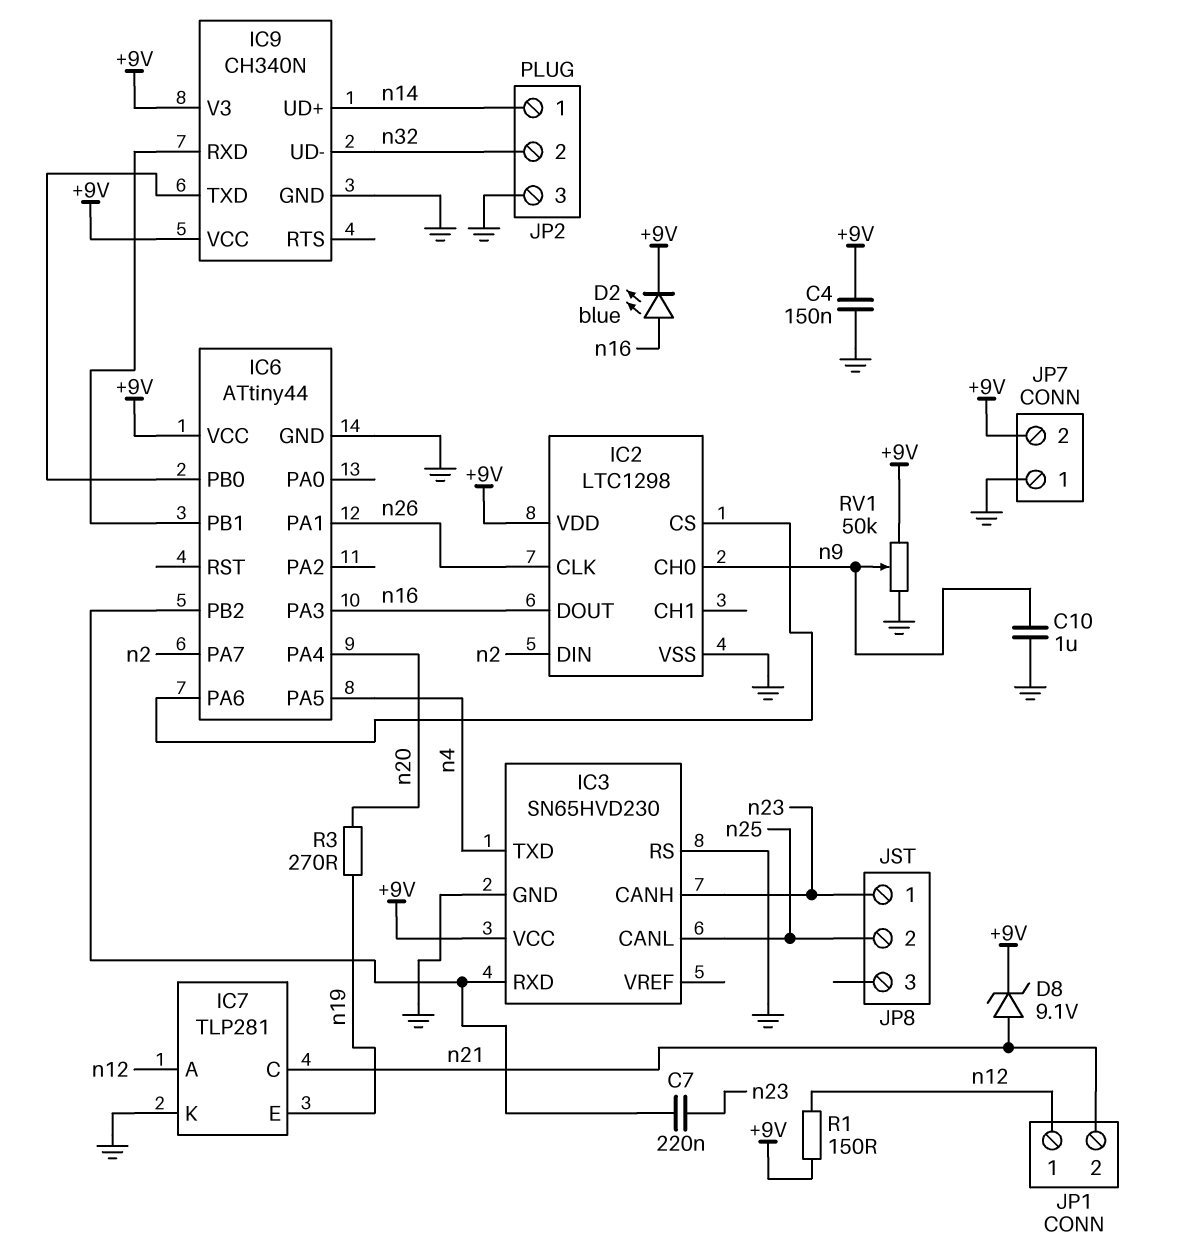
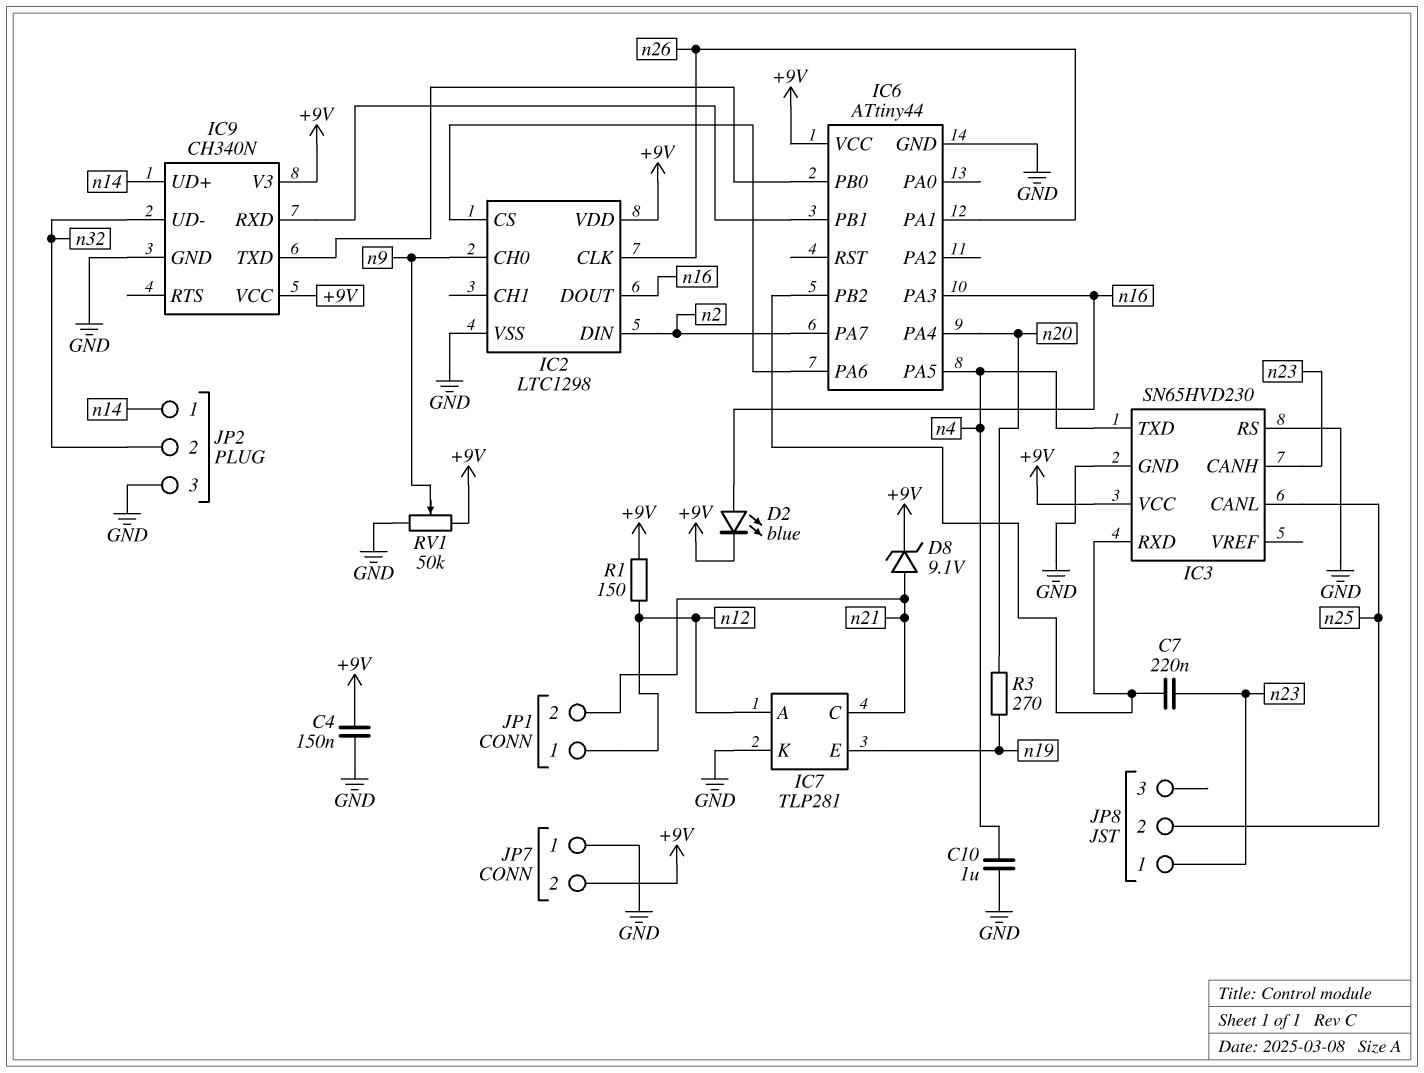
C10: 1uF (GND, n9) -> 1uF (GND, n4)

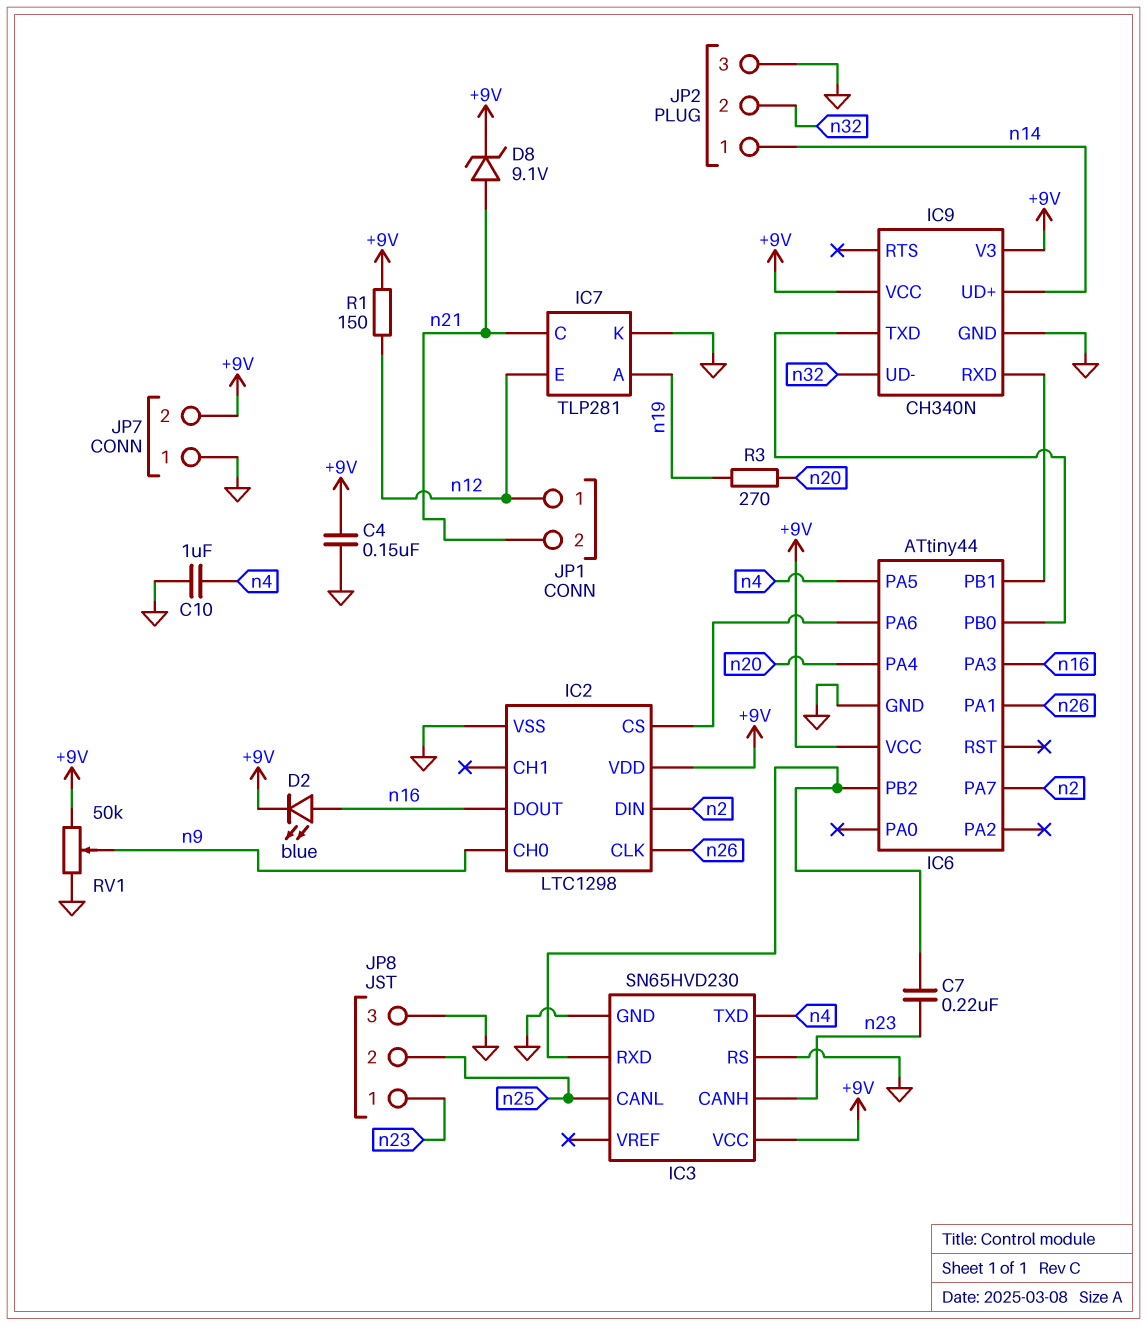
IC7 pin A: n12 -> n19
IC7 pin E: n19 -> n12
JP8 pin 3: none -> GND

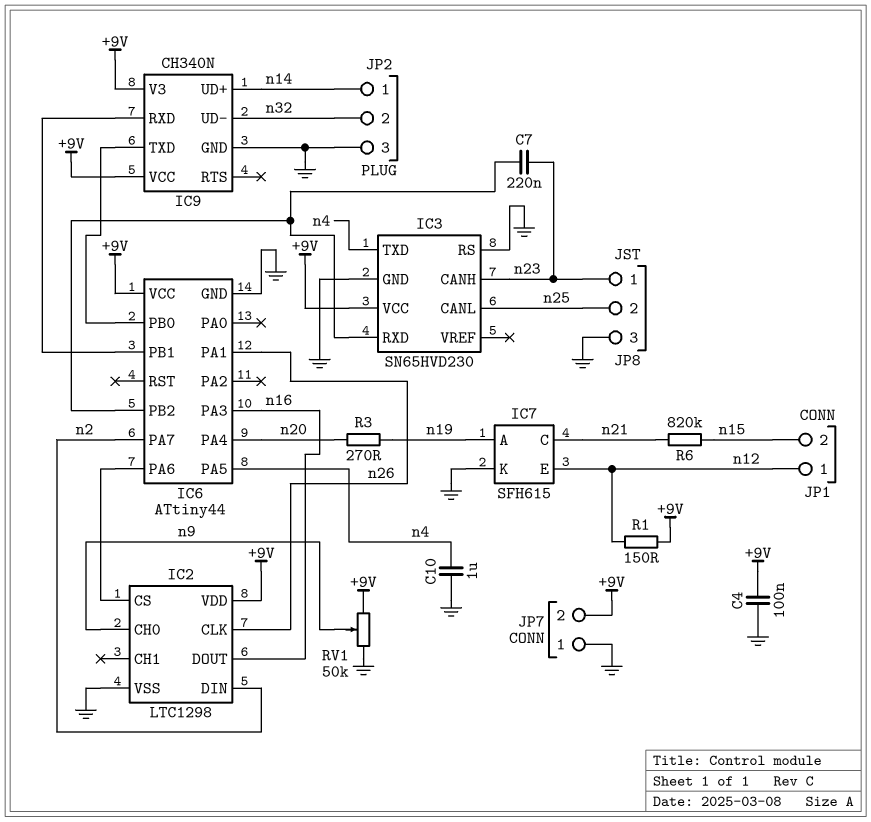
C4: 150nF (+9V, GND) -> 100nF (+9V, GND)
D2: LED blue (A n16, K +9V) -> none
D8: zener 9.1V (A n21, K +9V) -> none
IC7: TLP281 -> SFH615
JP1 pin 2: n21 -> n15
R6: none -> 820k (n15, n21)

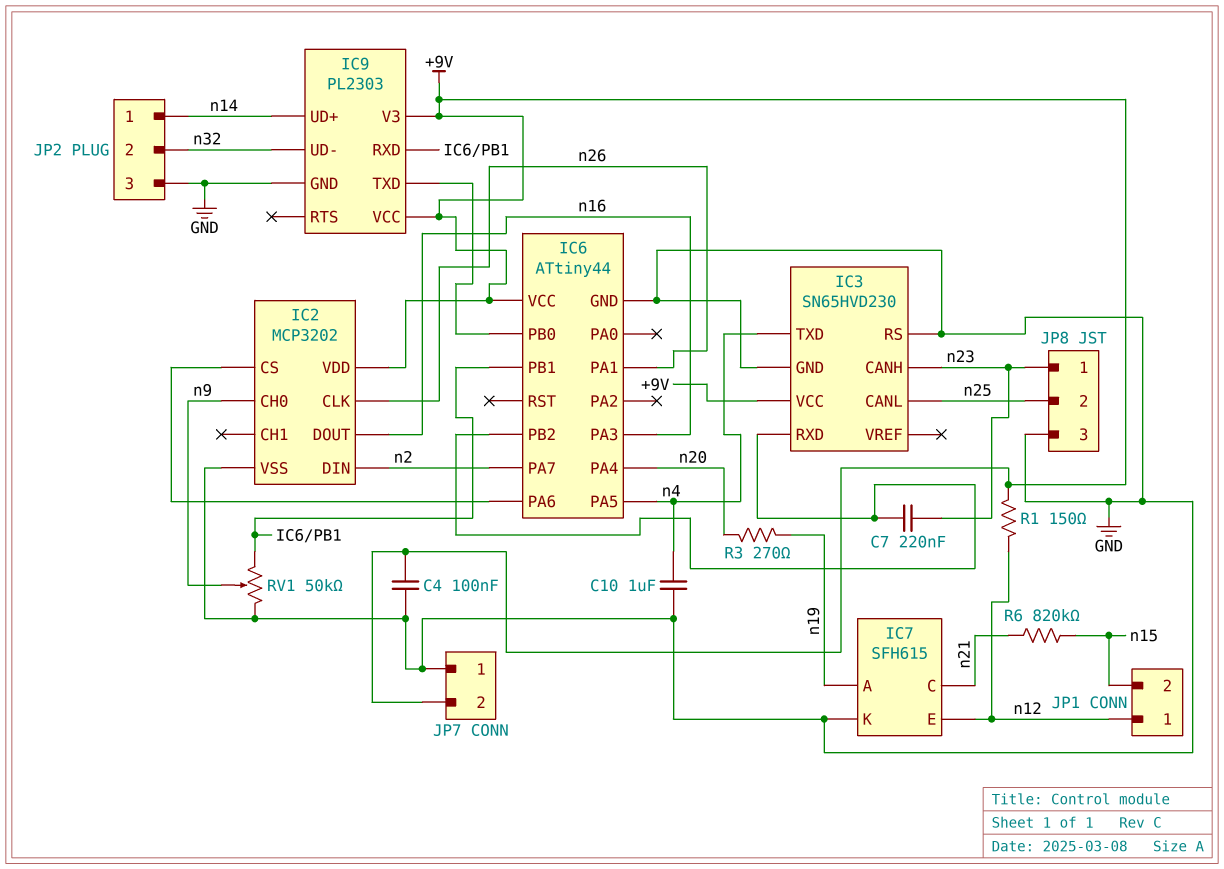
IC2: LTC1298 -> MCP3202
IC9: CH340N -> PL2303
RV1: 50k (+9V, GND, wiper n9) -> 50k (GND, IC6/PB1, wiper n9)

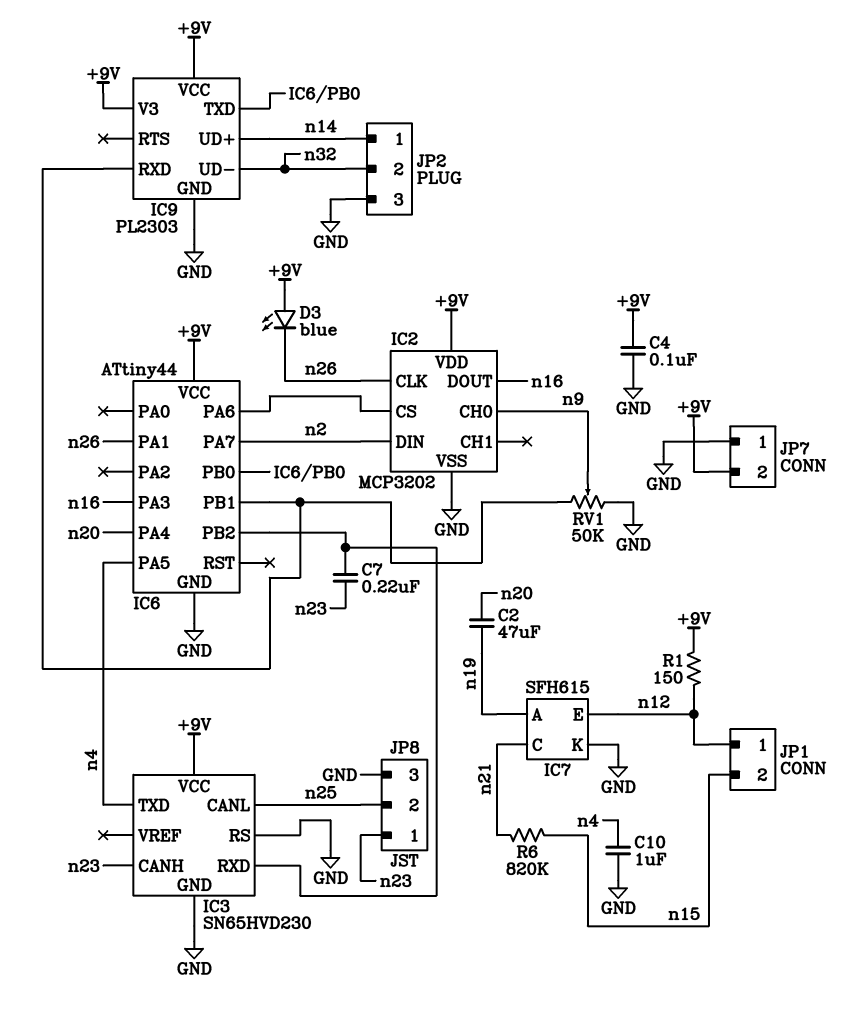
C2: none -> 47uF (n19, n20)
D3: none -> LED blue (A +9V, K n26)
R3: 270 (n19, n20) -> none

